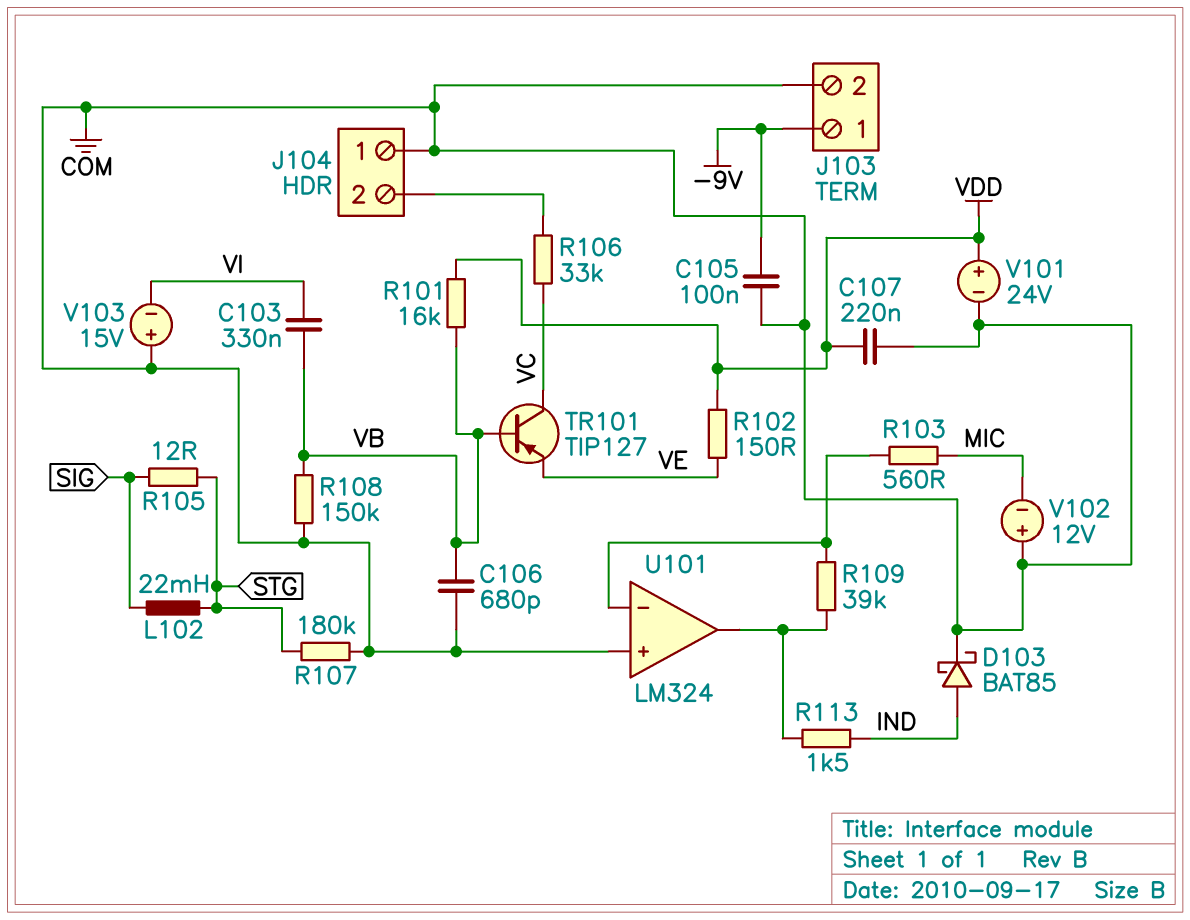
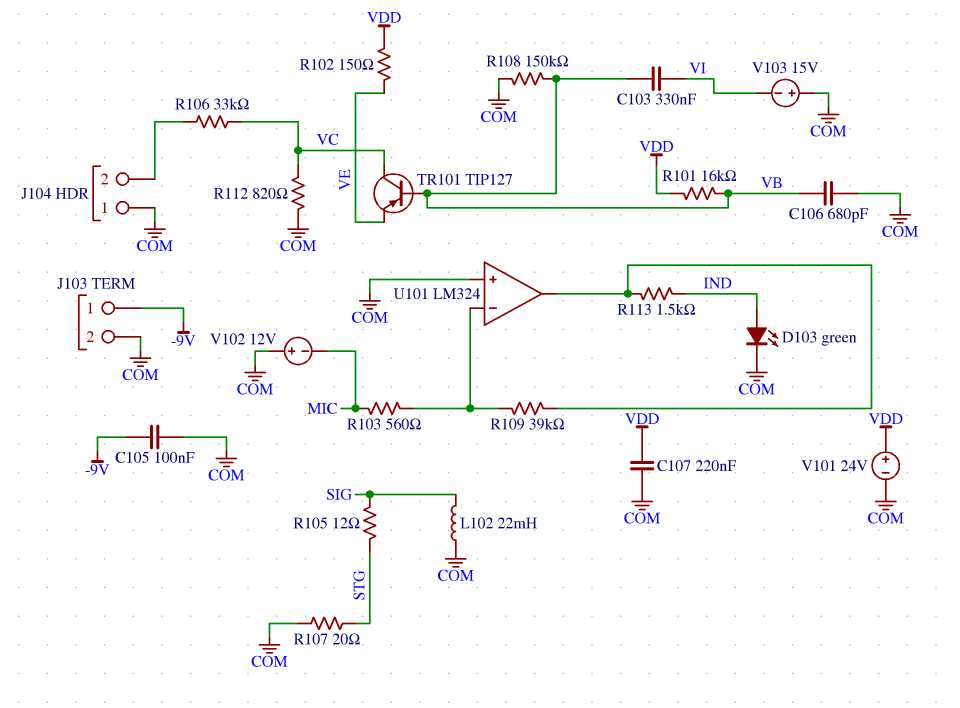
D103: schottky BAT85 (A IND, K COM) -> LED green (A IND, K COM)
L102: 22mH (SIG, STG) -> 22mH (COM, SIG)
R107: 180k (COM, STG) -> 20 (COM, STG)
R112: none -> 820 (COM, VC)

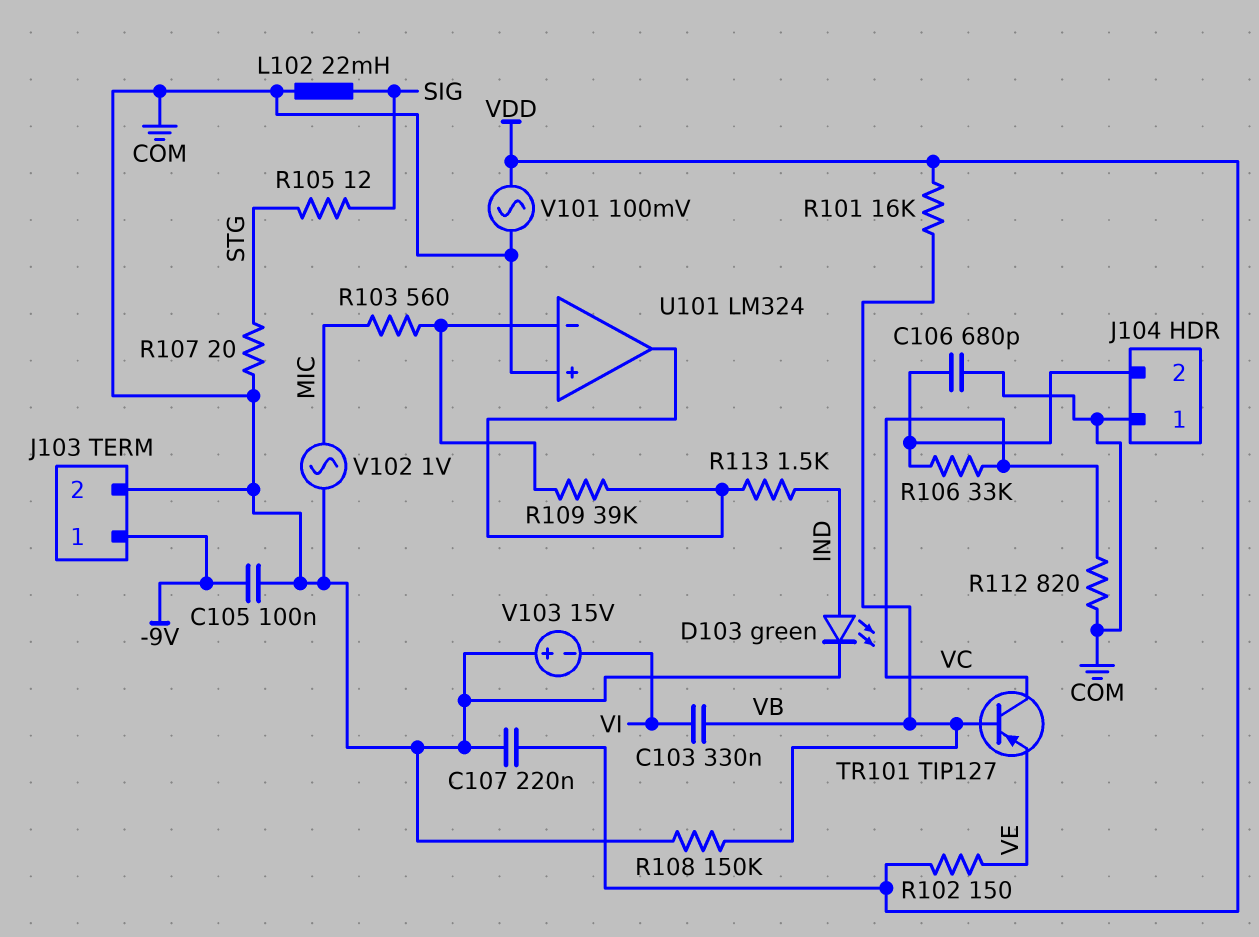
C106: 680pF (COM, VB) -> 680pF (COM, J104/2)
V101: 24V (plus VDD, minus COM) -> AC 100mV (COM, VDD)
V102: 12V (plus COM, minus MIC) -> AC 1V (COM, MIC)

